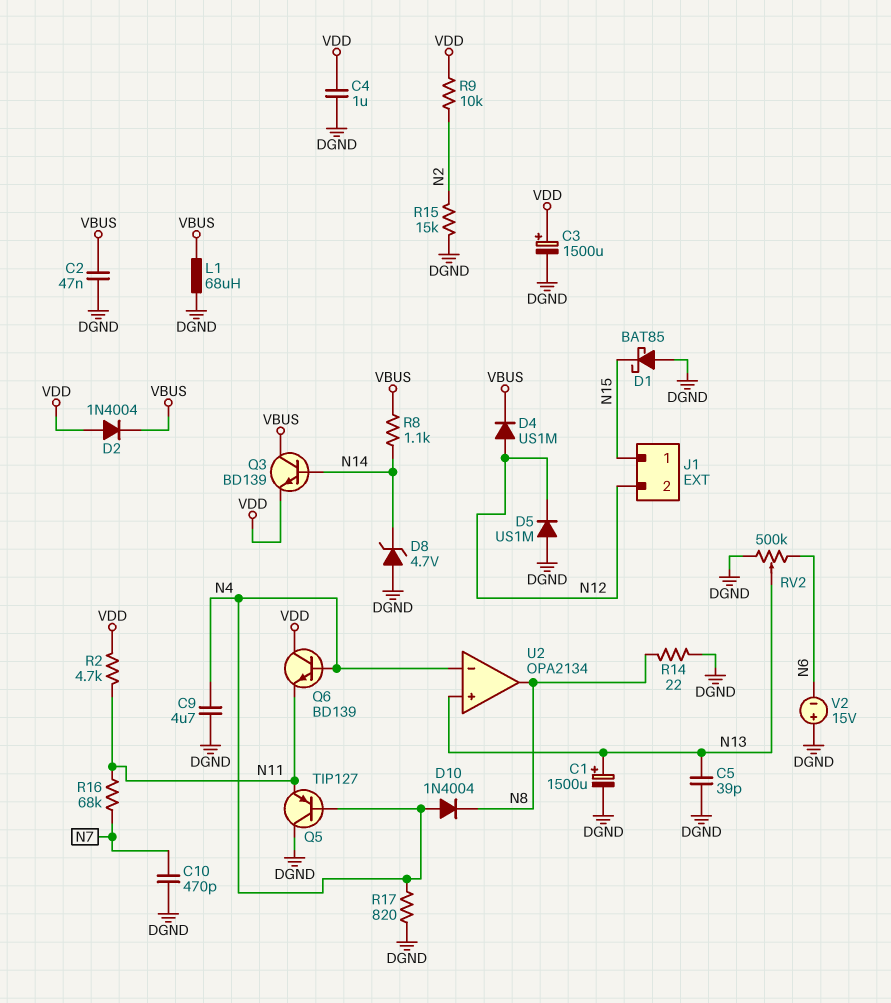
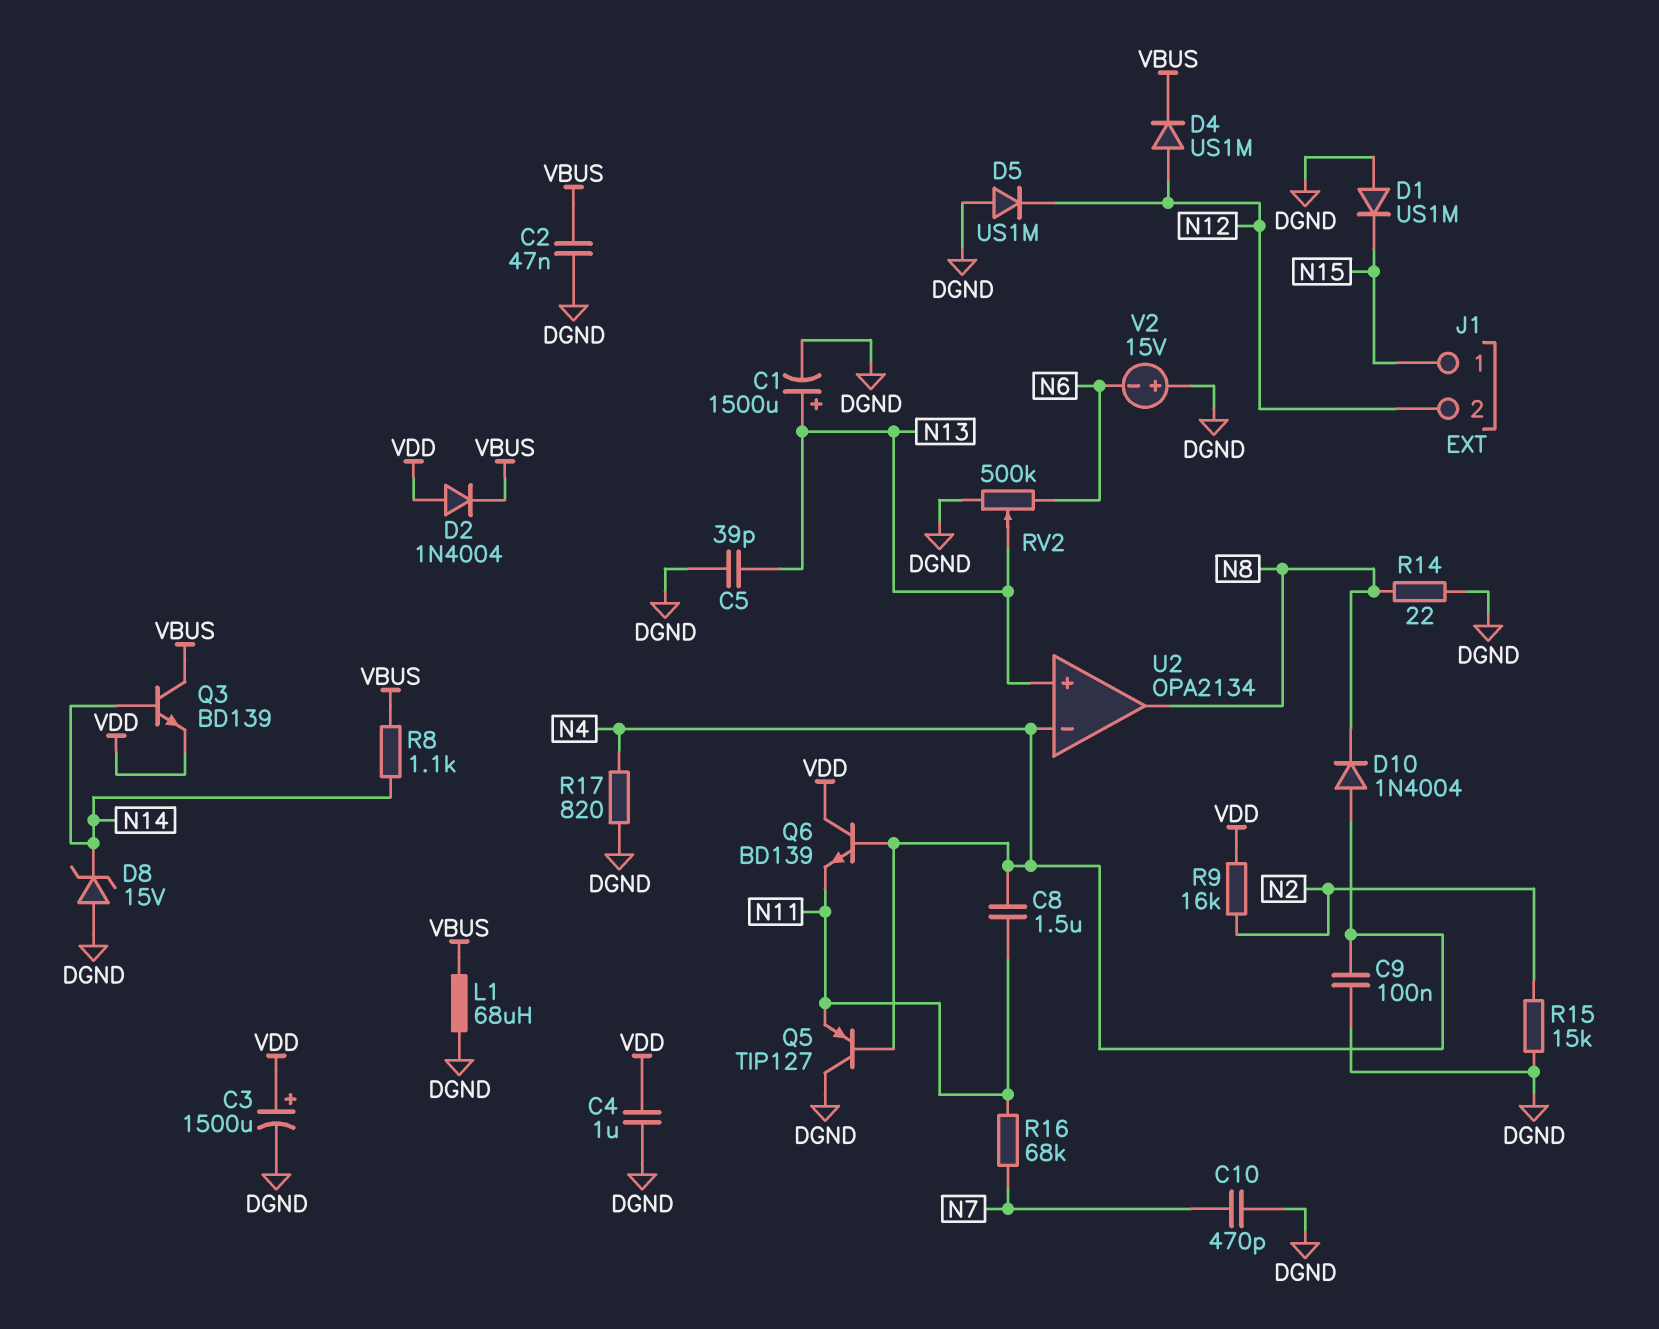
C8: none -> 1.5uF (N4, N11)
C9: 4.7uF (DGND, N4) -> 100nF (DGND, N4)
D1: schottky BAT85 (A DGND, K N15) -> diode US1M (A DGND, K N15)
D8: zener 4.7V (A DGND, K N14) -> zener 15V (A DGND, K N14)
R2: 4.7k (N11, VDD) -> none
R9: 10k (N2, VDD) -> 16k (N2, VDD)

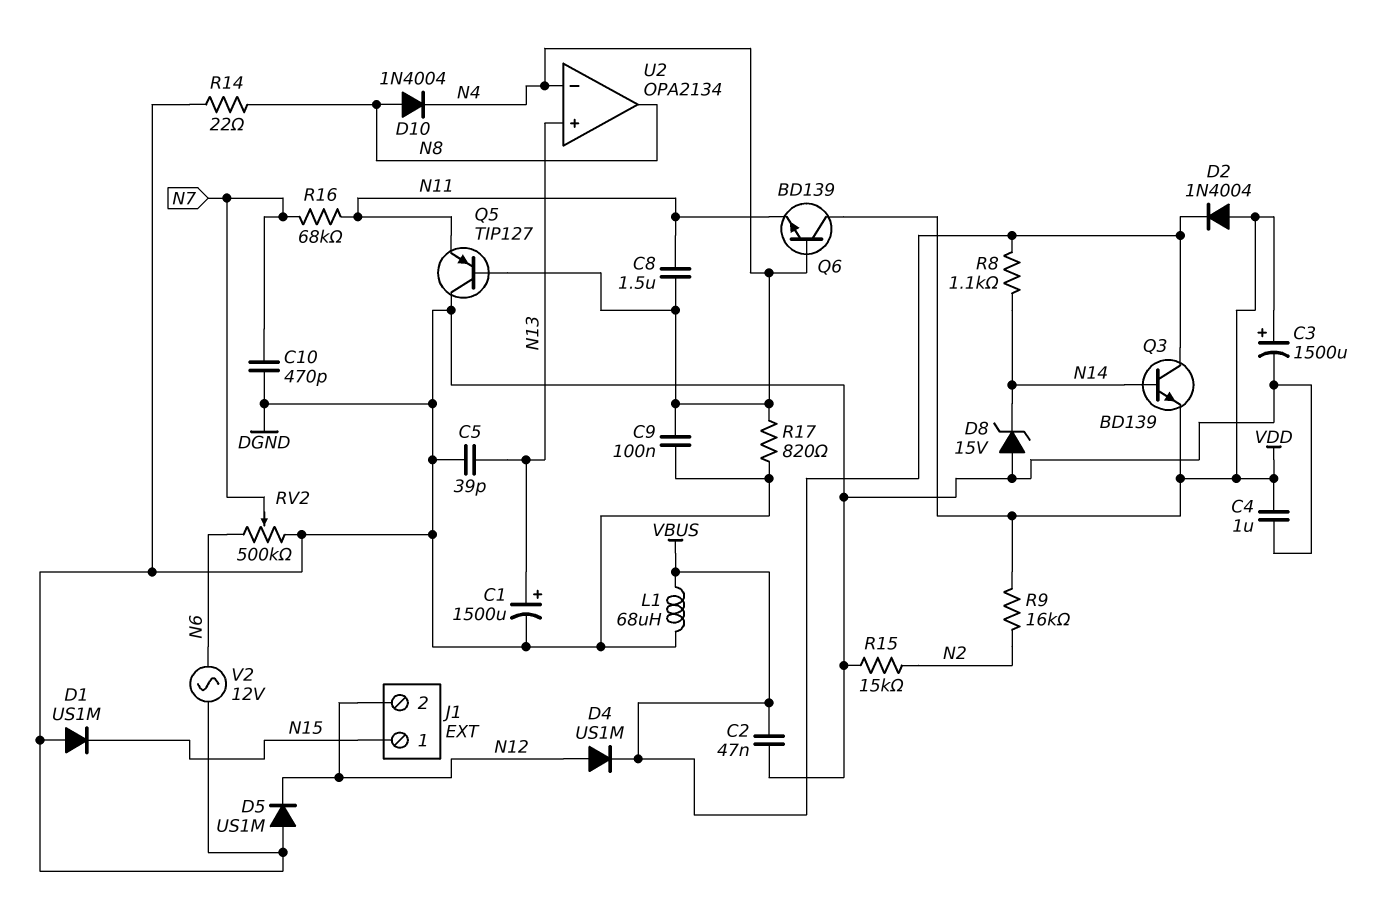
D10: diode 1N4004 (A N4, K N8) -> diode 1N4004 (A N8, K N4)
RV2: 500k (DGND, N6, wiper N13) -> 500k (DGND, N6, wiper N7)
V2: 15V (plus DGND, minus N6) -> AC 12V (DGND, N6)

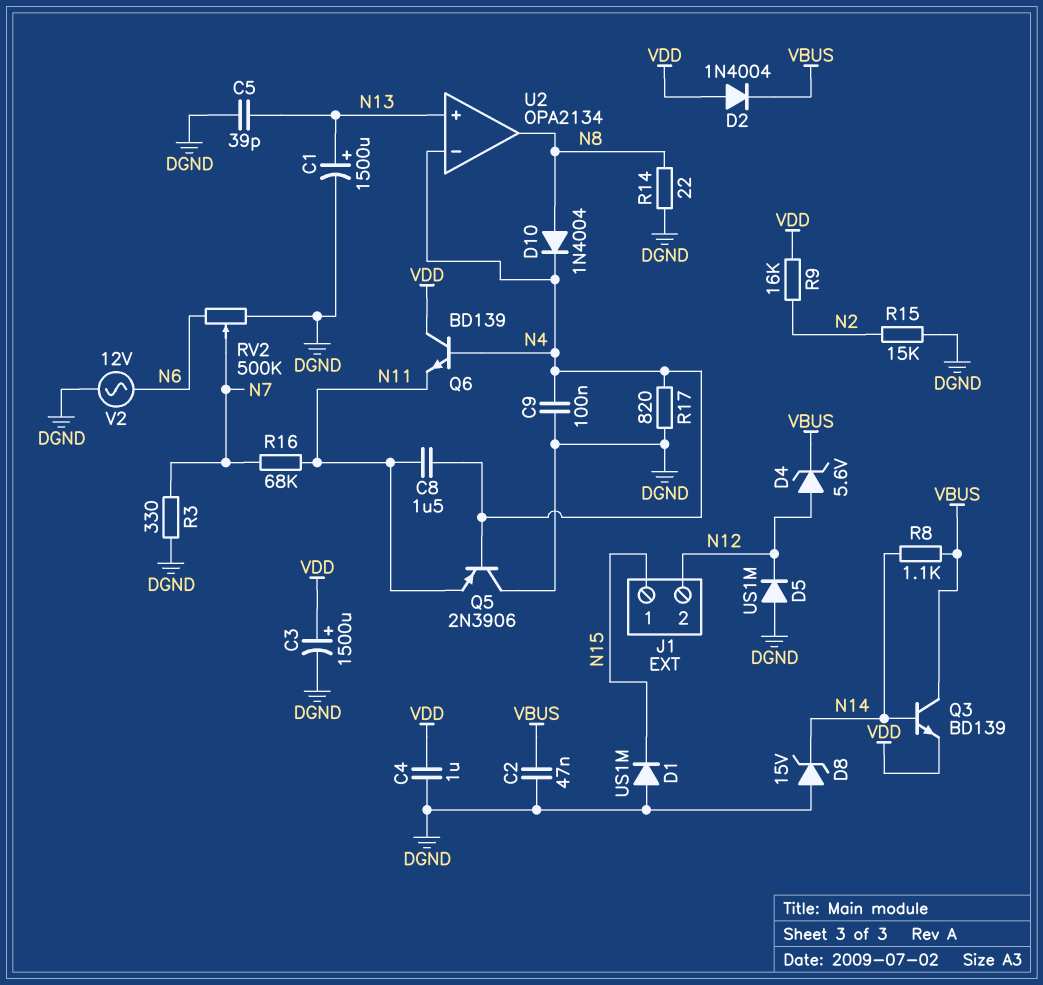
C10: 470pF (DGND, N7) -> none
D4: diode US1M (A N12, K VBUS) -> zener 5.6V (A N12, K VBUS)
L1: 68uH (DGND, VBUS) -> none
Q5: PNP TIP127 (B N4, C DGND, E N11) -> PNP 2N3906 (B N4, C DGND, E N11)
R3: none -> 330 (DGND, N7)

